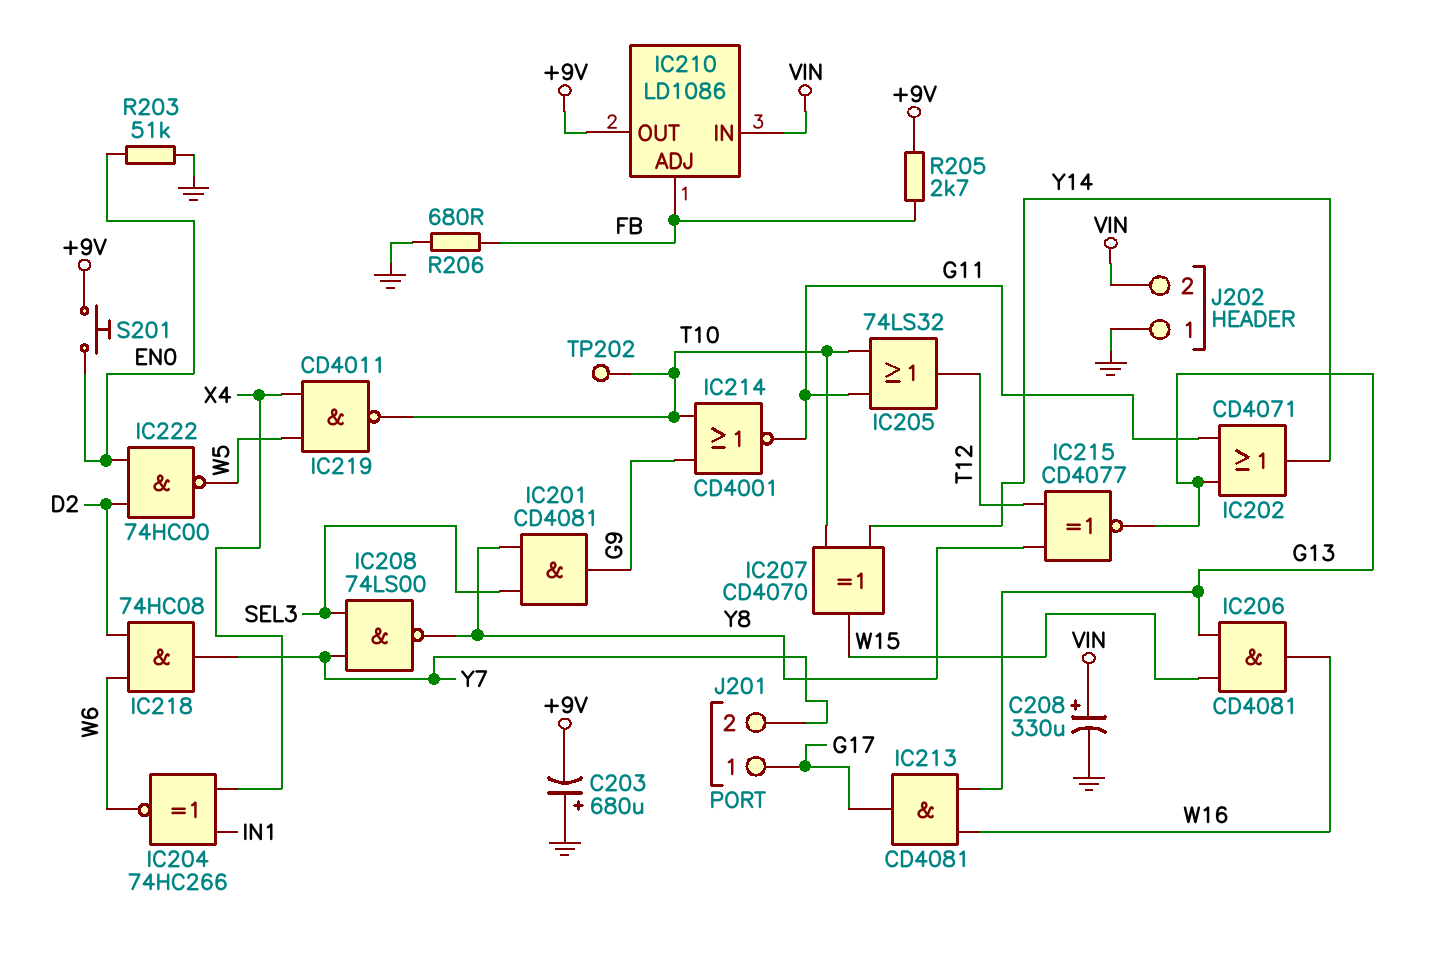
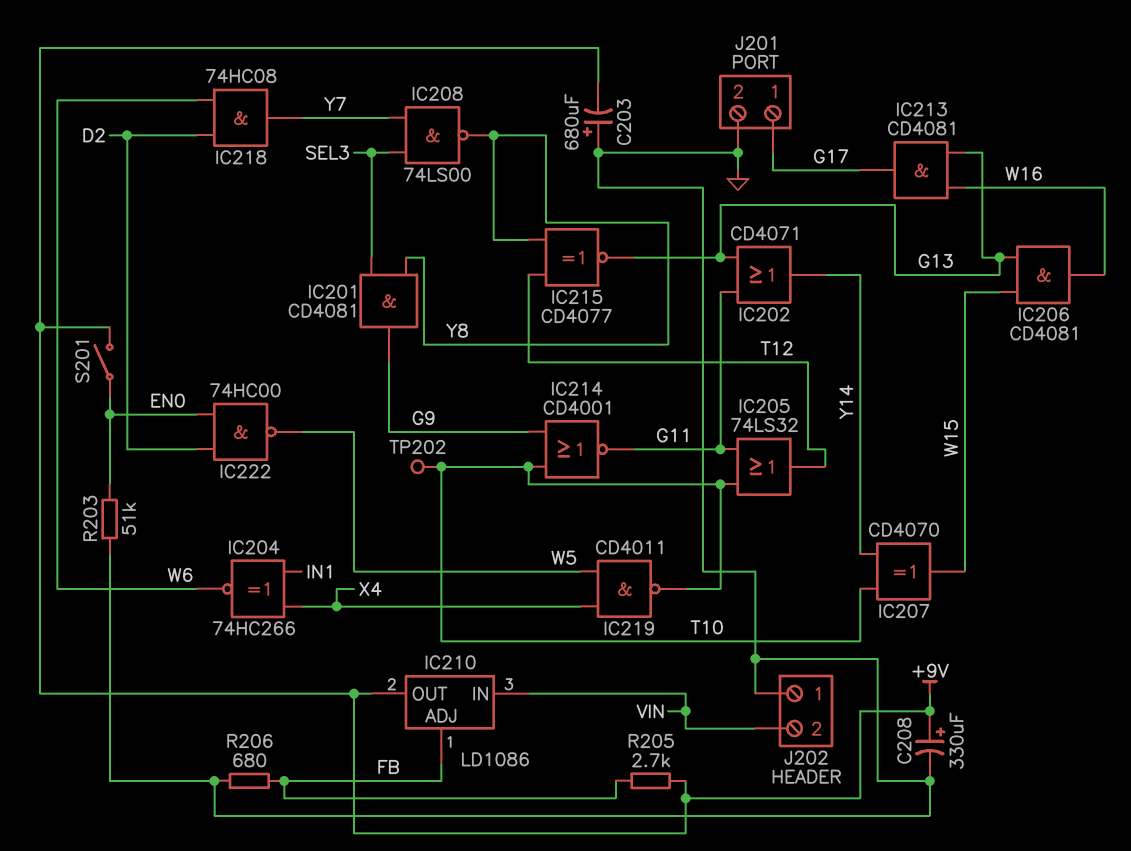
C208: 330uF (plus VIN, minus GND) -> 330uF (plus +9V, minus GND)
J201 pin 2: Y7 -> GND
S201: button (+9V, EN0) -> switch (+9V, EN0)

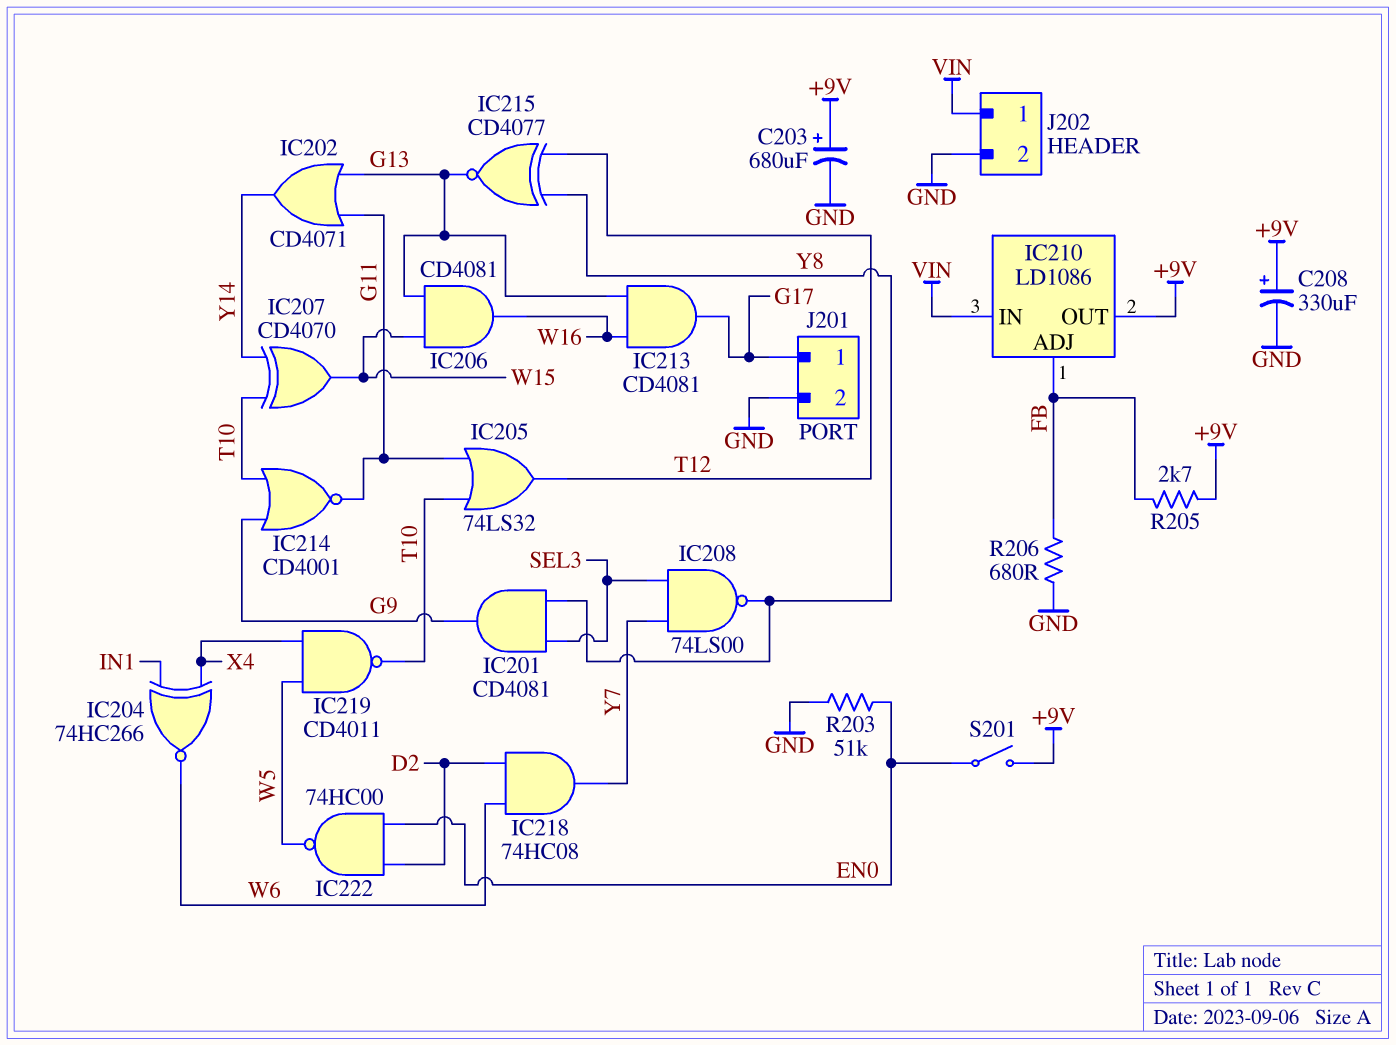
C203: 680uF (plus GND, minus +9V) -> 680uF (plus +9V, minus GND)
J202 pin 1: GND -> VIN
J202 pin 2: VIN -> GND
TP202: test point (T10) -> none

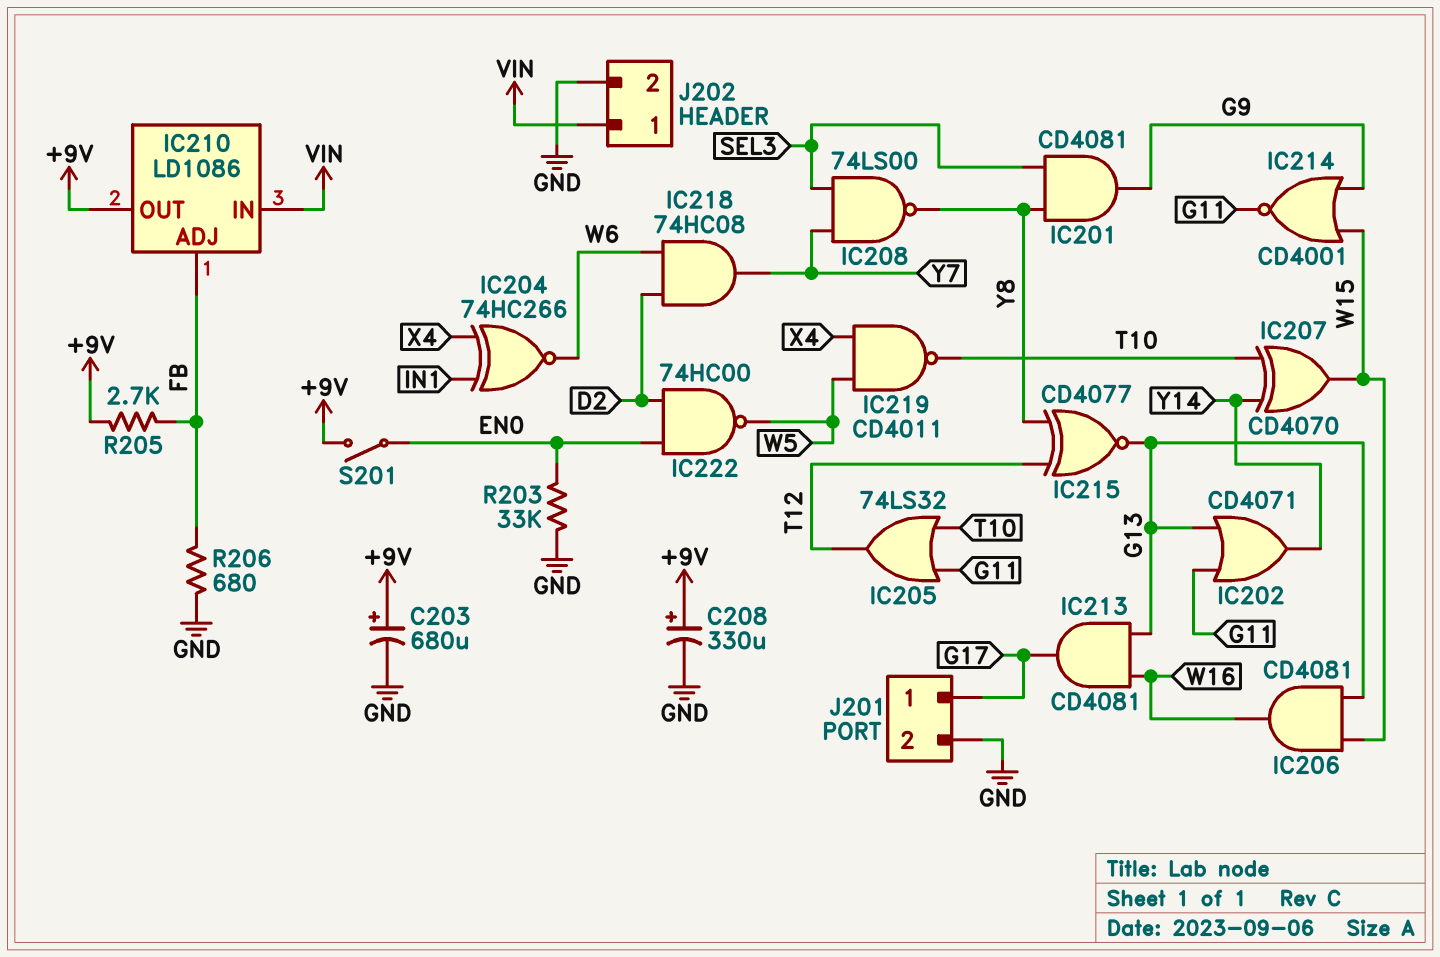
IC214: NOR CD4001 (in G9, in T10, out G11) -> NOR CD4001 (in G9, in W15, out G11)
R203: 51k (EN0, GND) -> 33k (EN0, GND)

